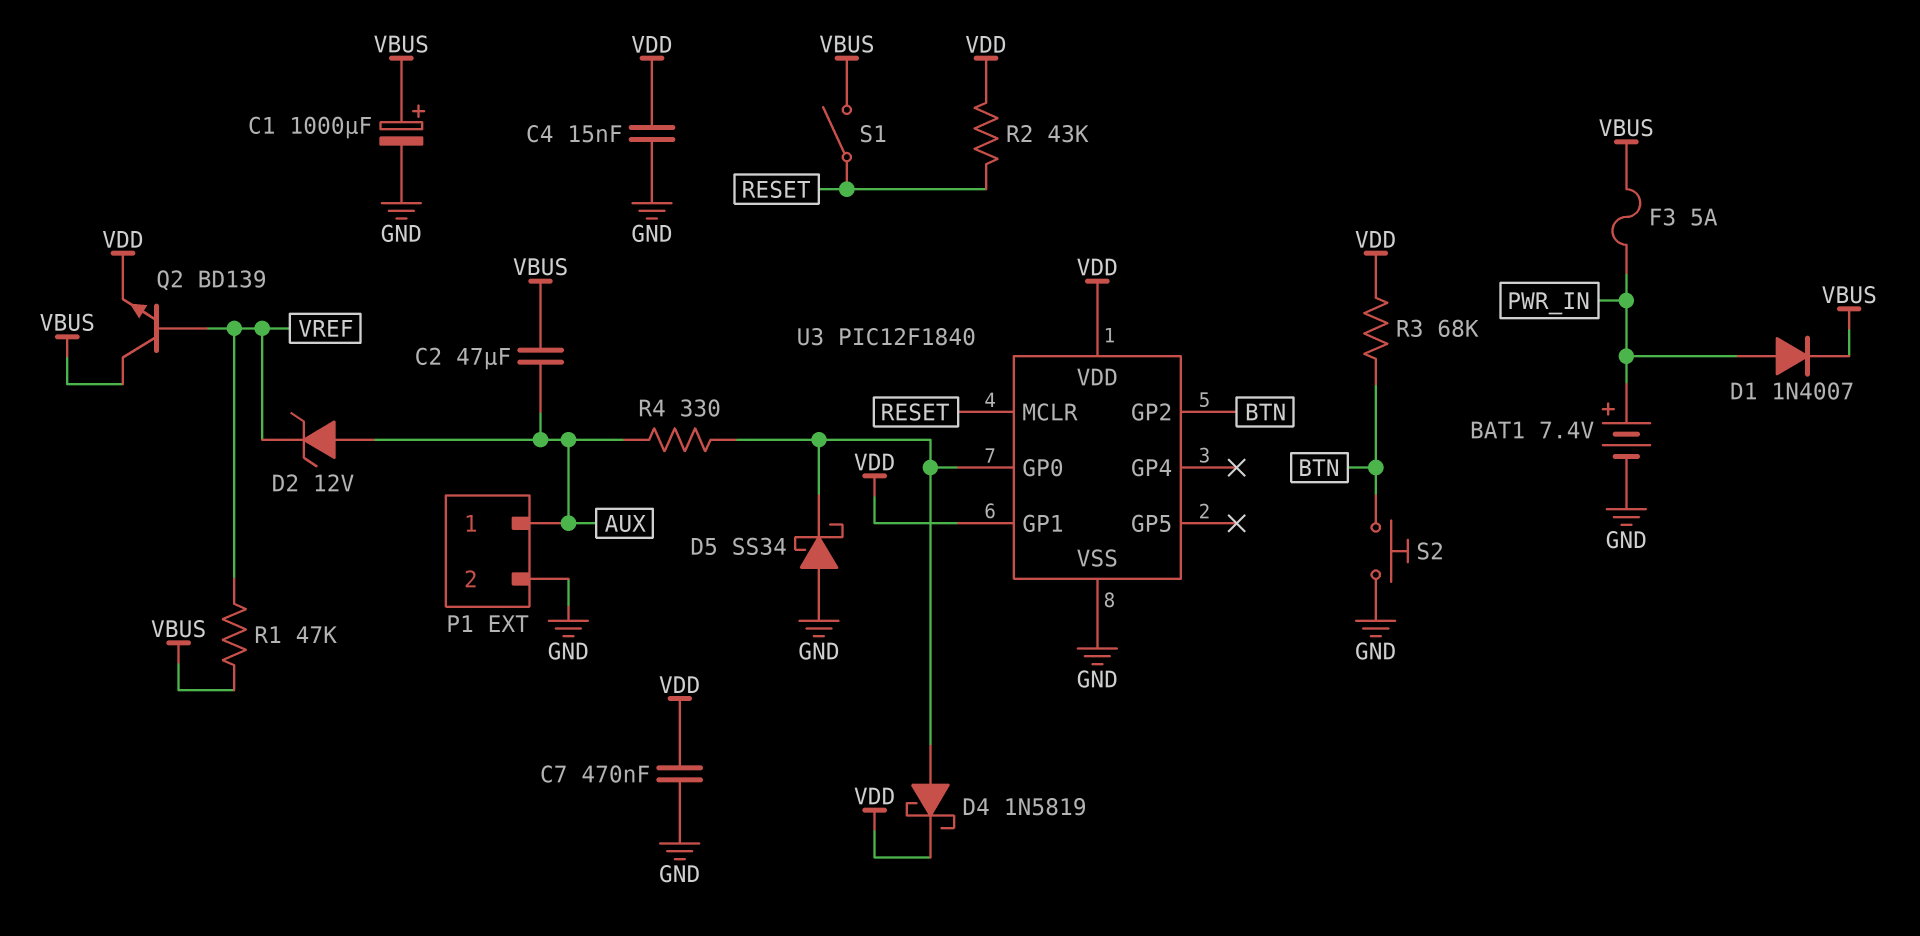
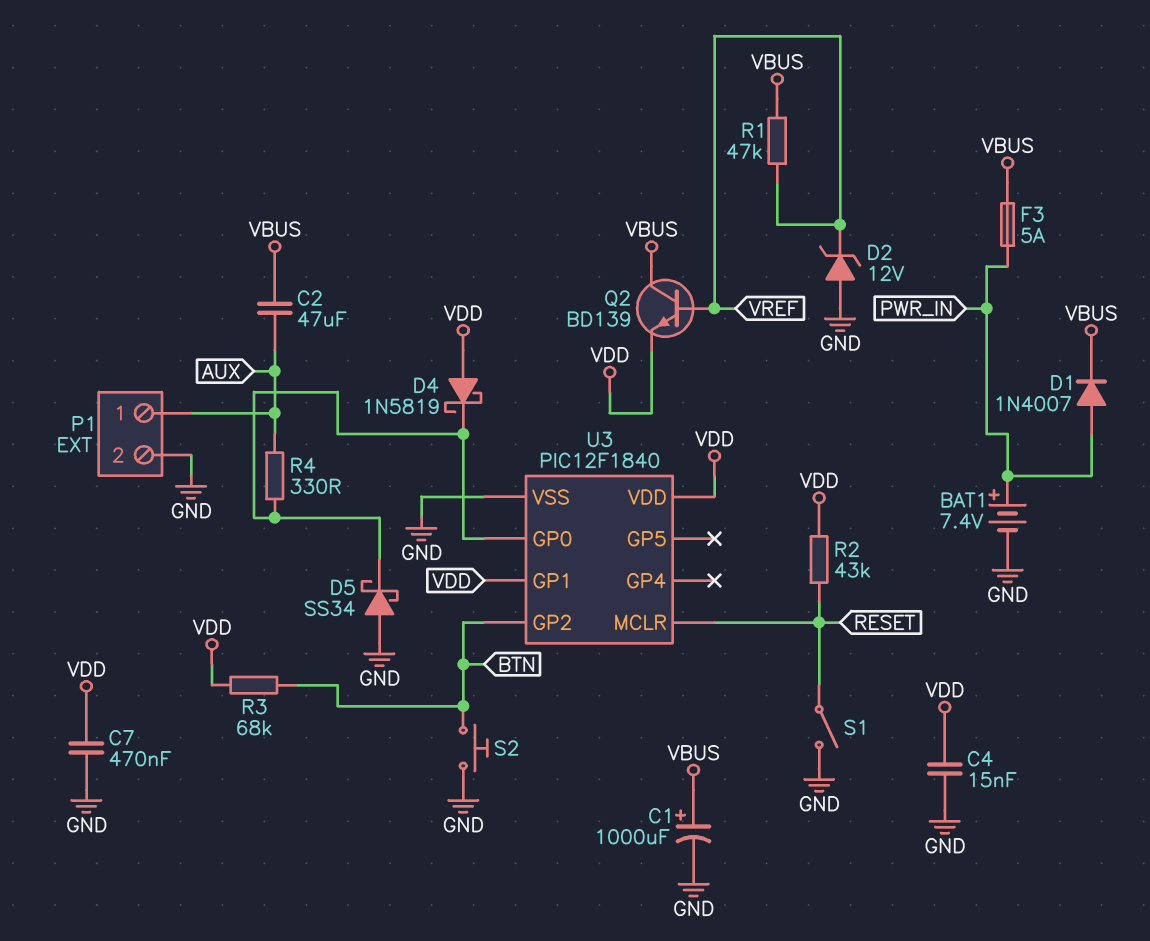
D2: zener 12V (A AUX, K VREF) -> zener 12V (A GND, K VREF)
D4: schottky 1N5819 (A U3/GP0, K VDD) -> schottky 1N5819 (A VDD, K U3/GP0)
S1: switch (RESET, VBUS) -> switch (GND, RESET)

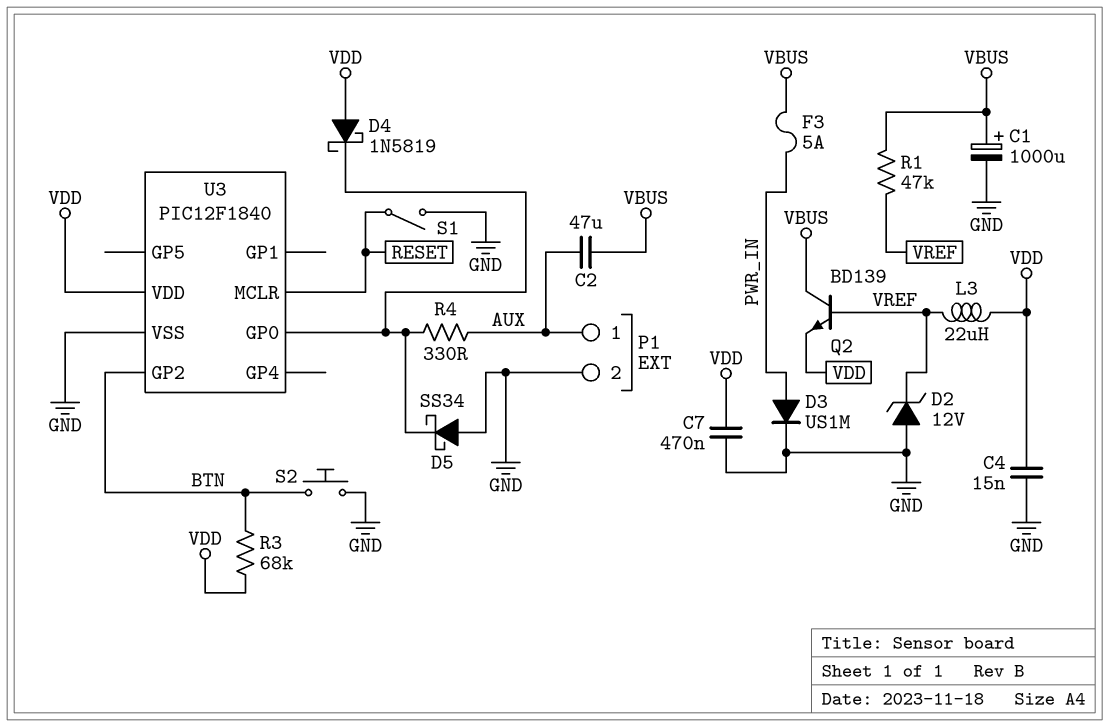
BAT1: 7.4V (plus PWR_IN, minus GND) -> none
D1: diode 1N4007 (A PWR_IN, K VBUS) -> none
D3: none -> diode US1M (A PWR_IN, K GND)
L3: none -> 22uH (VDD, VREF)
R2: 43k (RESET, VDD) -> none
U3 pin GP1: VDD -> none

